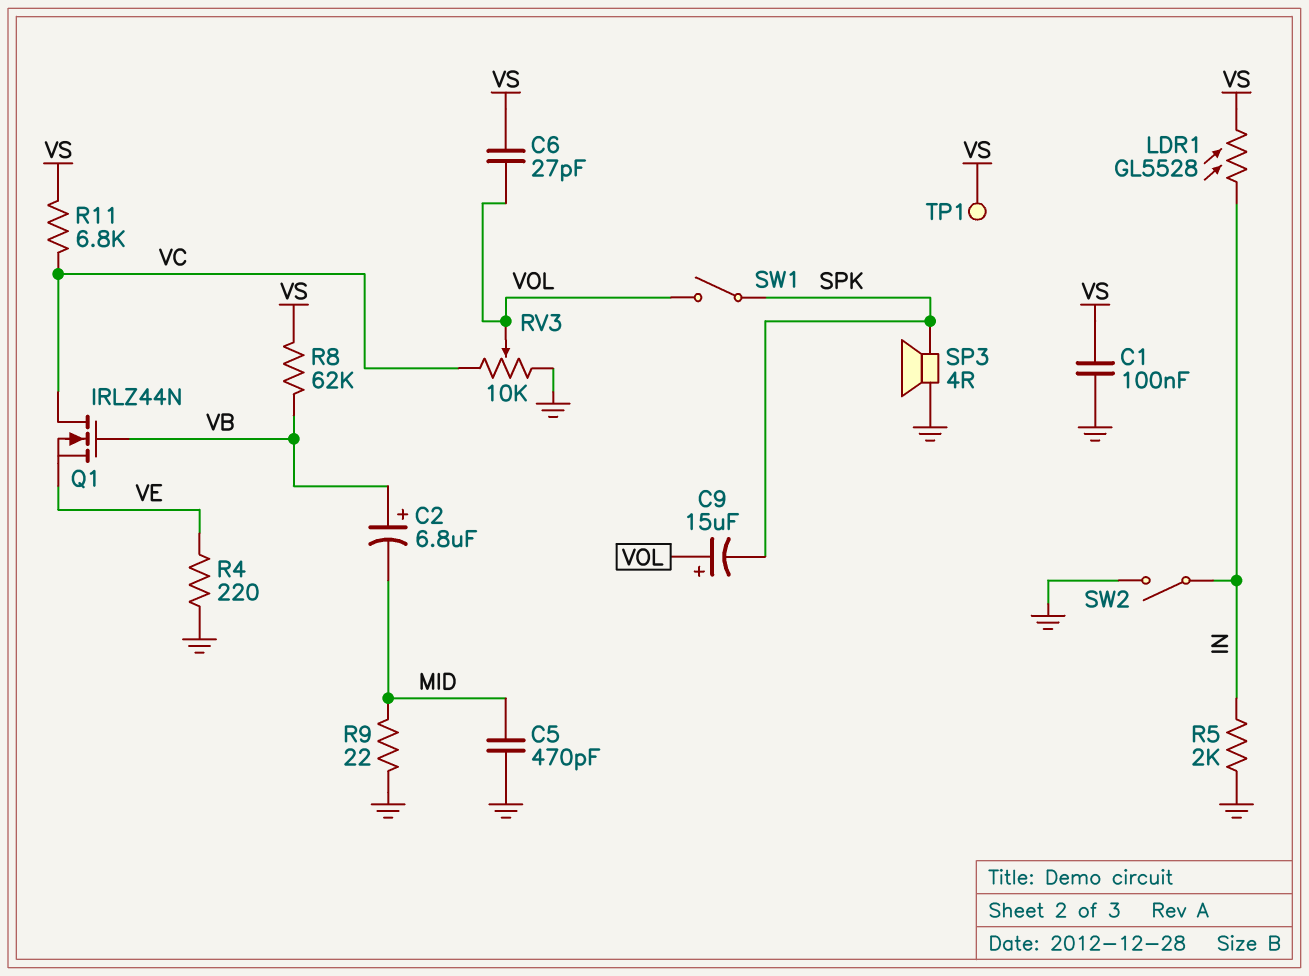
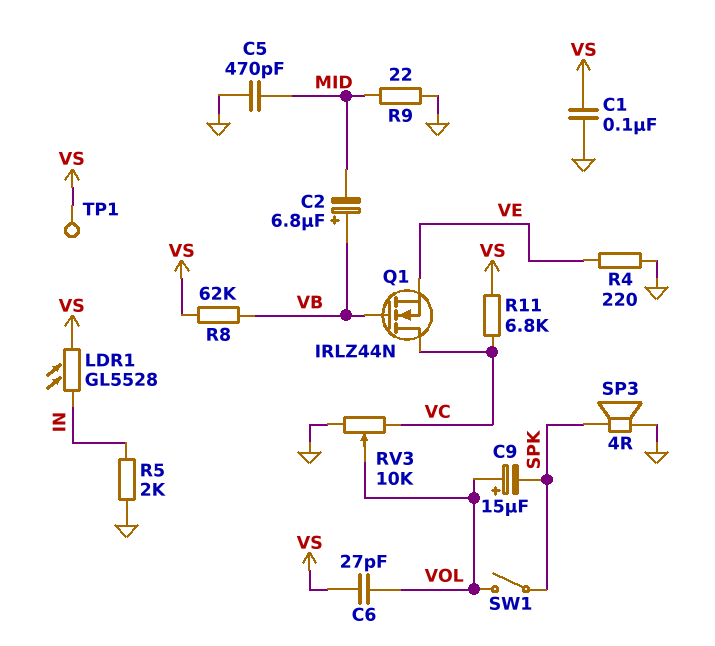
SW2: switch (GND, IN) -> none

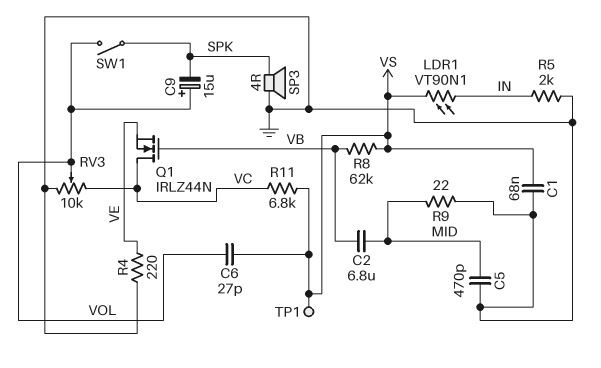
C1: 100nF (GND, VS) -> 68nF (GND, VS)
C2: 6.8uF (plus VB, minus MID) -> 6.8uF (MID, VB)
LDR1: GL5528 (IN, VS) -> VT90N1 (IN, VS)

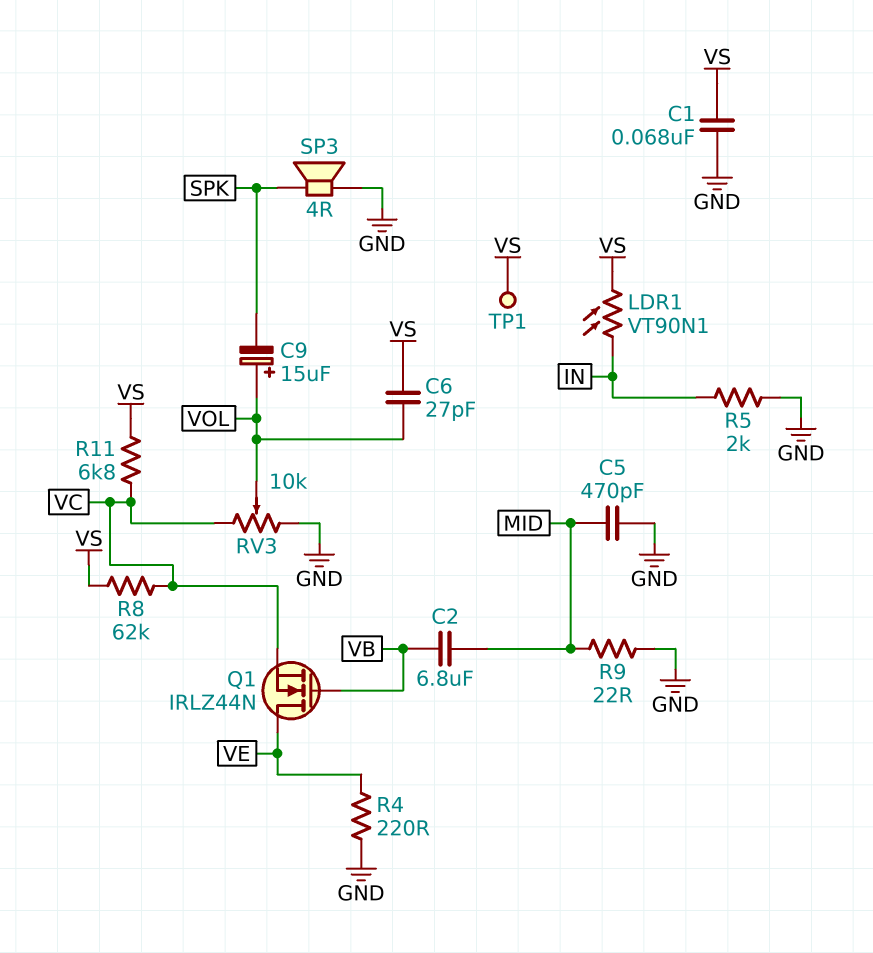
Q1: NMOS IRLZ44N (G VB, D VC, S VE) -> NMOS IRLZ44N (G VB, D VE, S VC)
R8: 62k (VB, VS) -> 62k (VC, VS)
SW1: switch (SPK, VOL) -> none

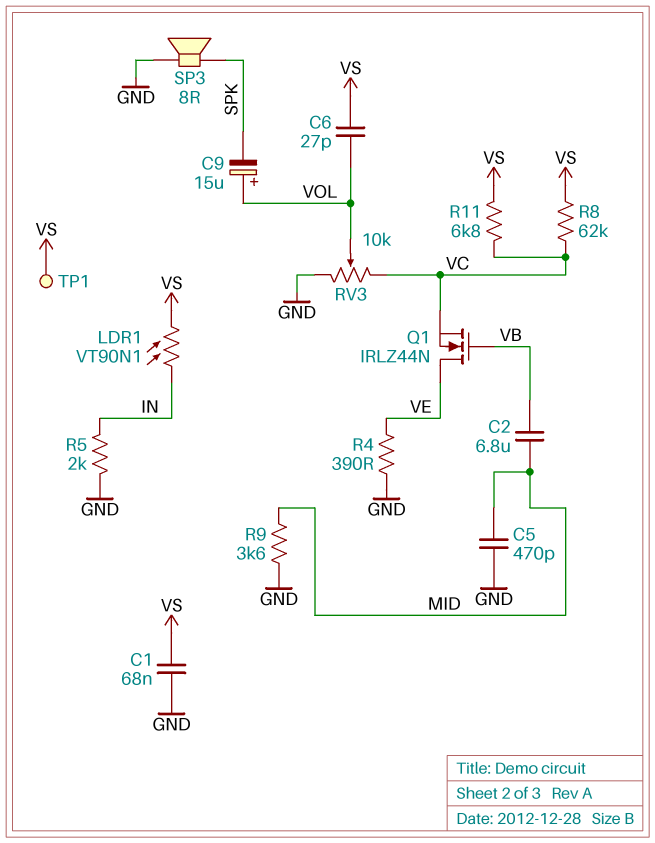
R4: 220 (GND, VE) -> 390 (GND, VE)
R9: 22 (GND, MID) -> 3.6k (GND, MID)
SP3: speaker 4R (GND, SPK) -> speaker 8R (GND, SPK)

